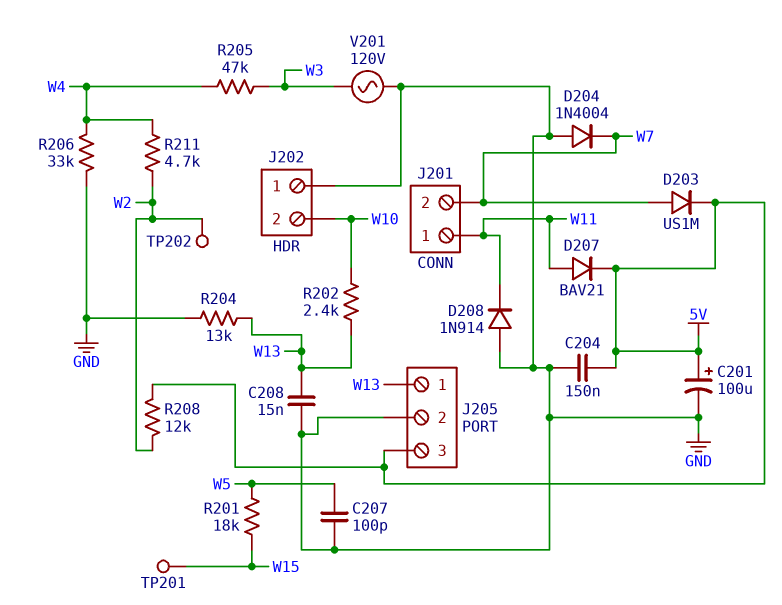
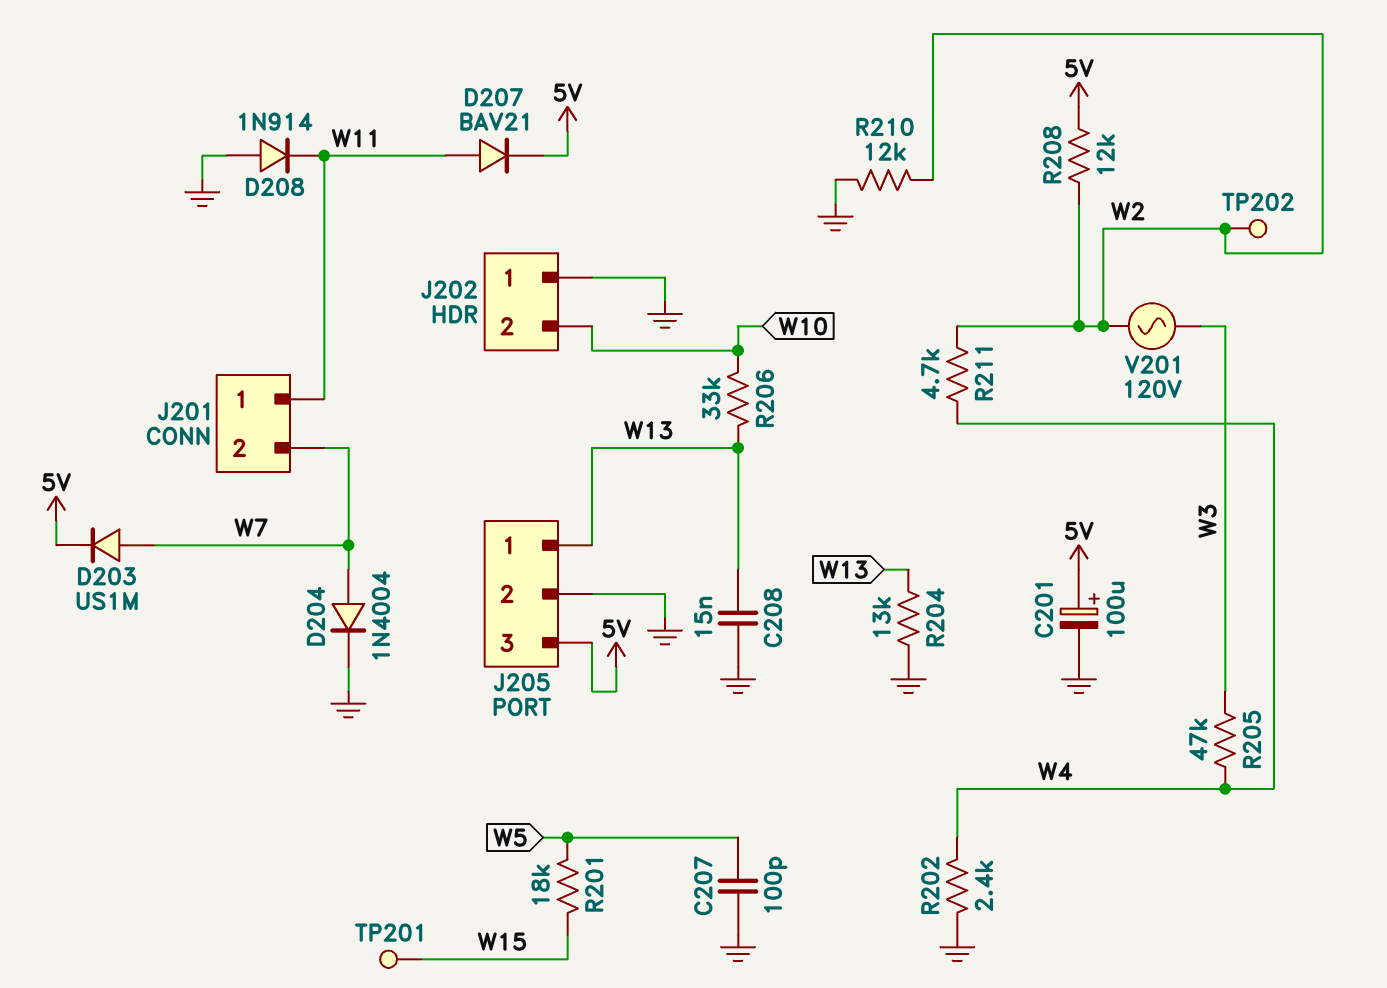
C204: 150nF (5V, GND) -> none
D204: diode 1N4004 (A GND, K W7) -> diode 1N4004 (A W7, K GND)
R202: 2.4k (W10, W13) -> 2.4k (GND, W4)
R206: 33k (GND, W4) -> 33k (W10, W13)
R210: none -> 12k (GND, W2)
V201: AC 120V (GND, W3) -> AC 120V (W2, W3)

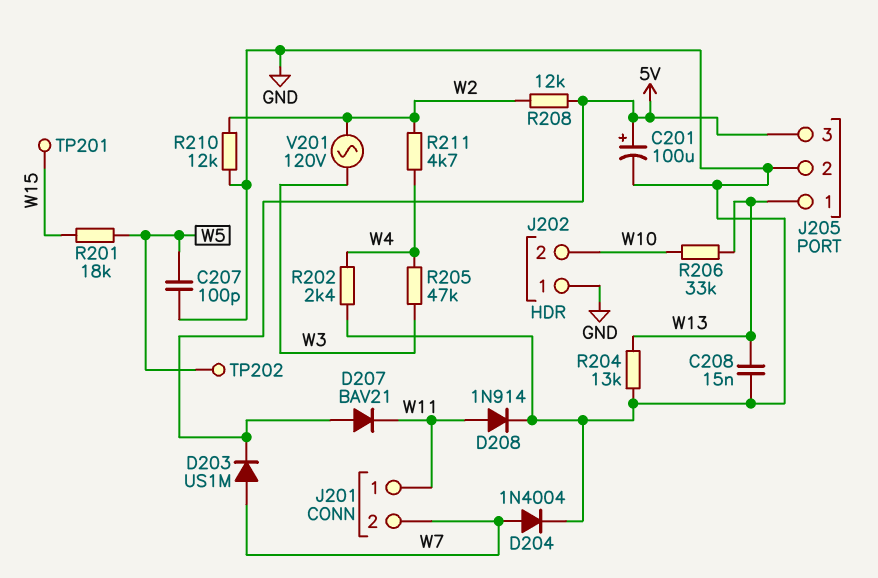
D207: diode BAV21 (A W11, K 5V) -> diode BAV21 (A 5V, K W11)
D208: diode 1N914 (A GND, K W11) -> diode 1N914 (A W11, K GND)
TP202: test point (W2) -> test point (W5)

